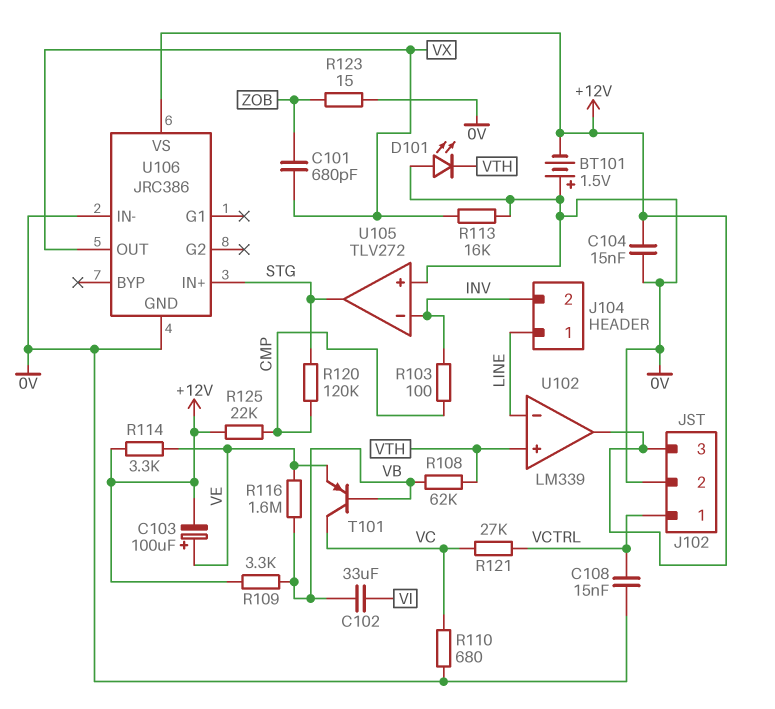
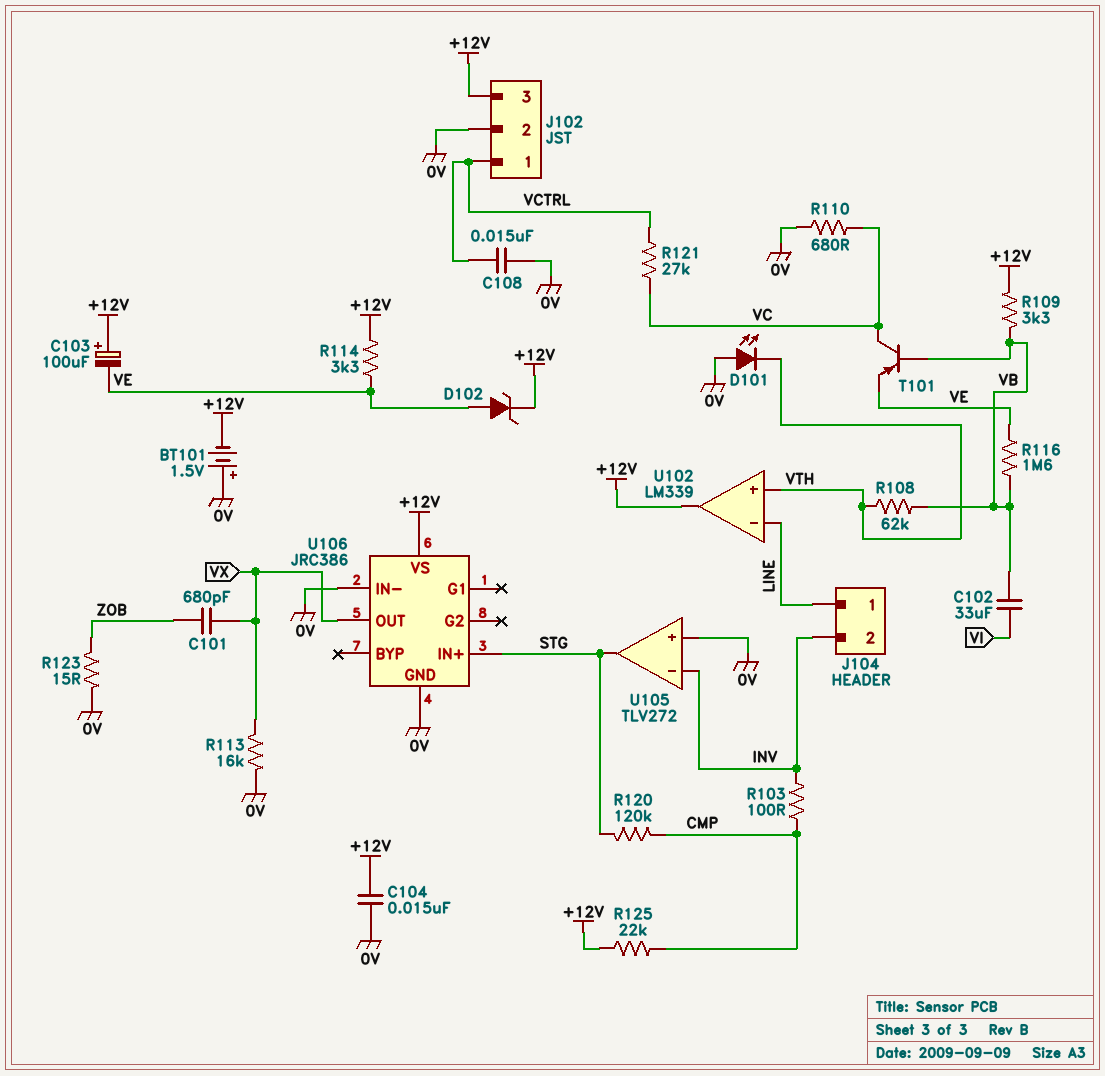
C103: 100uF (plus VE, minus +12V) -> 100uF (plus +12V, minus VE)
D102: none -> zener (A VE, K +12V)

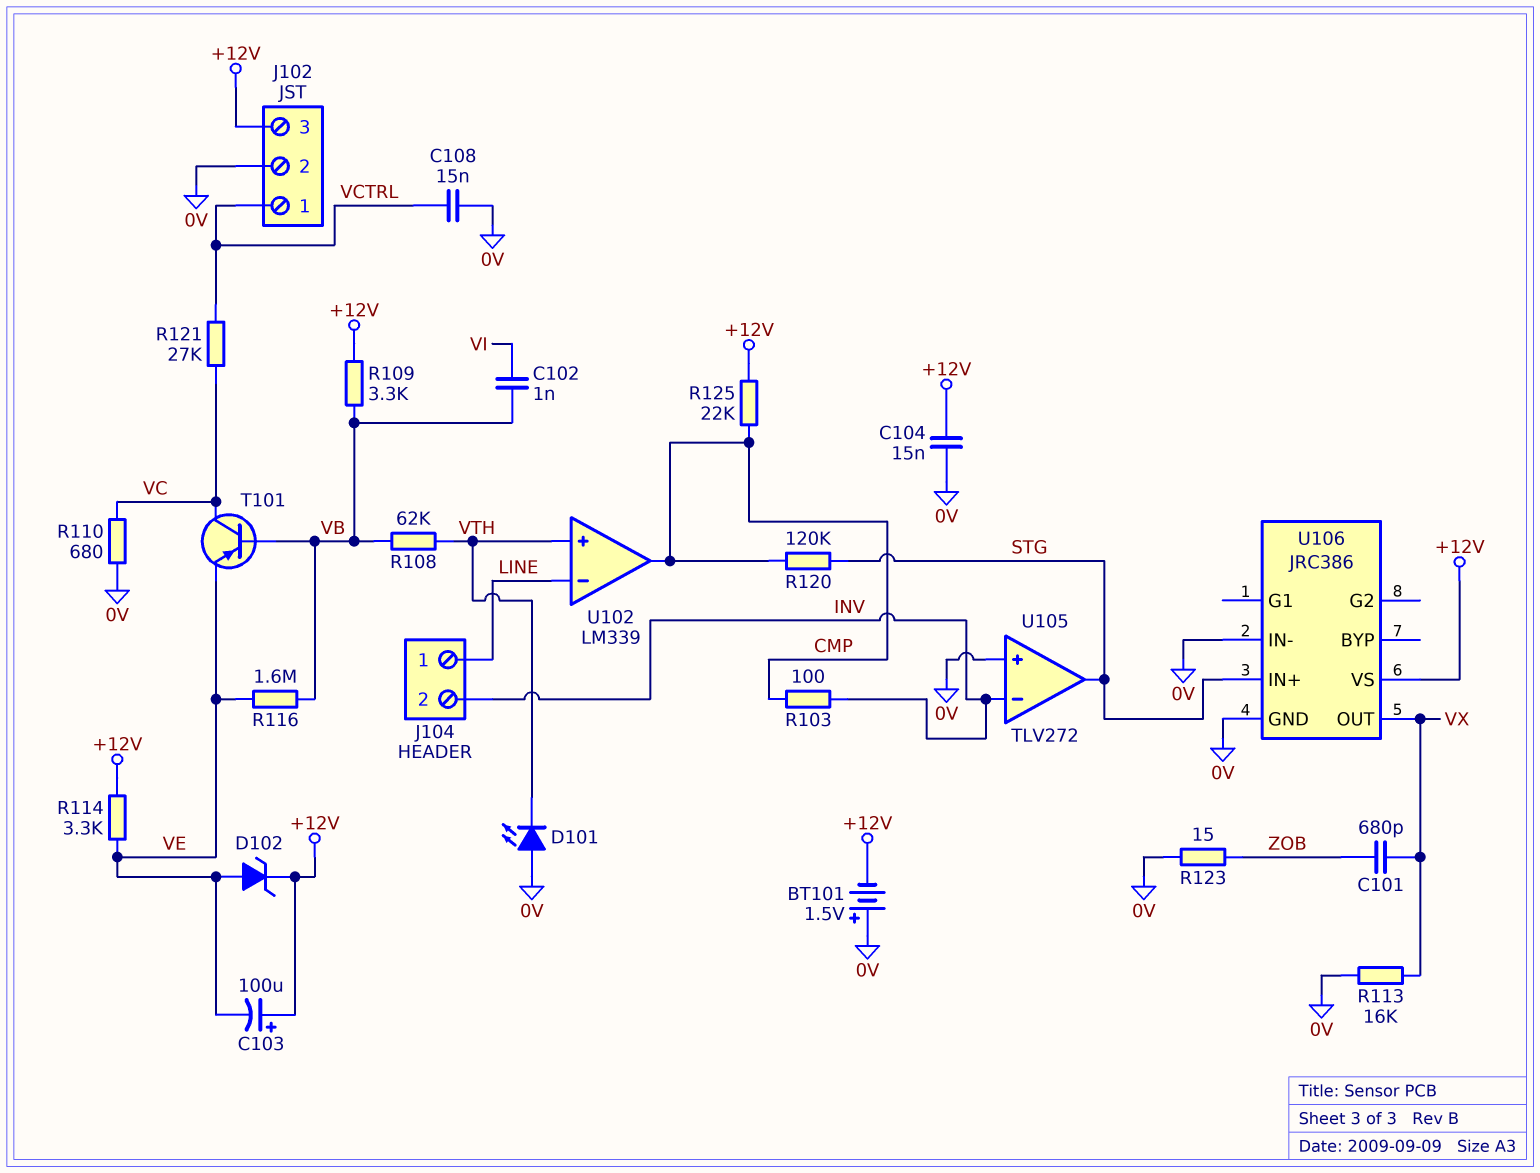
C102: 33uF (VB, VI) -> 1nF (VB, VI)
U102 pin out: +12V -> CMP

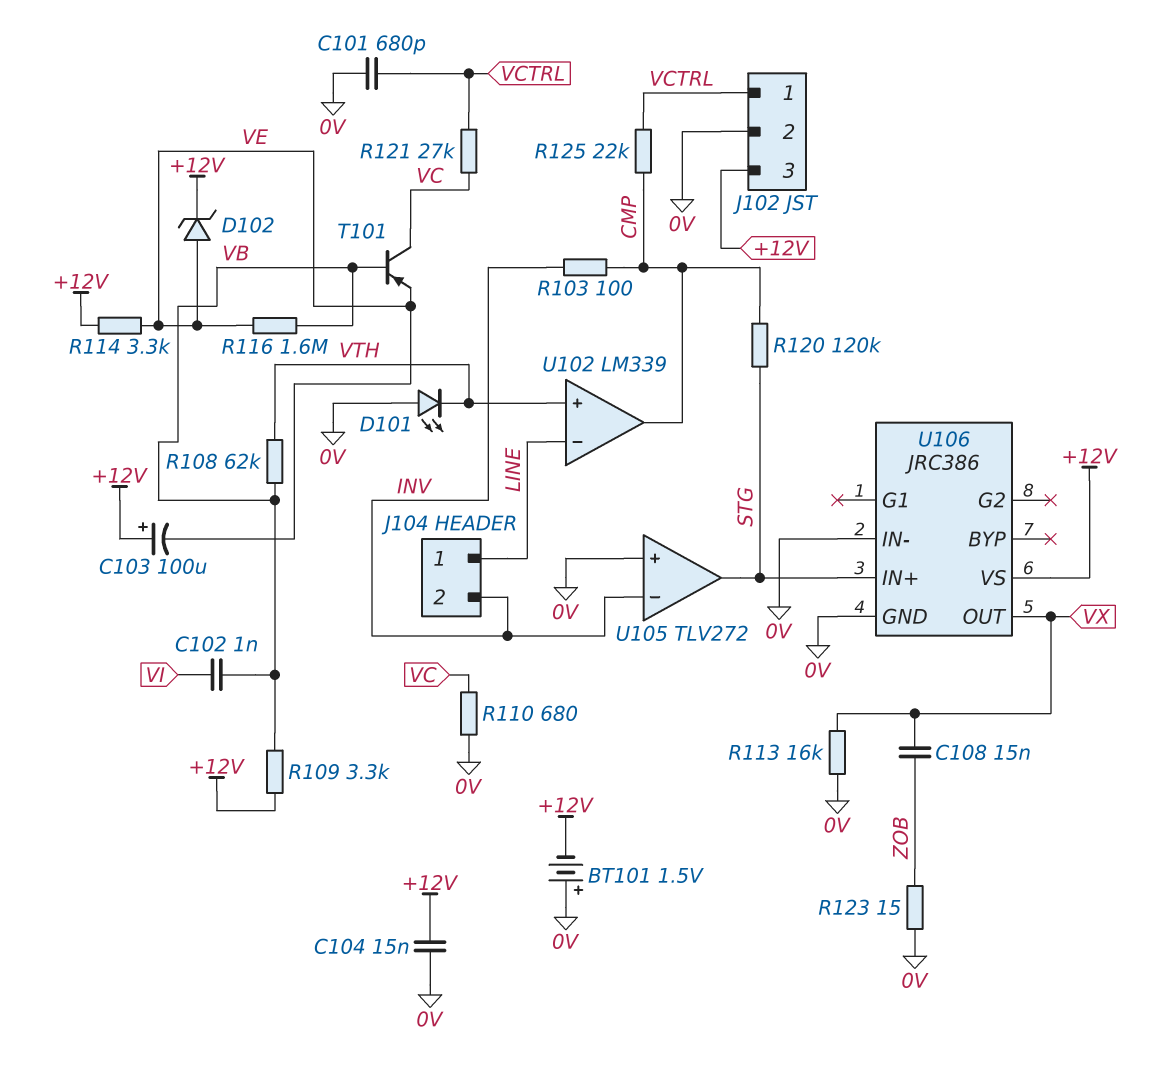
C101: 680pF (VX, ZOB) -> 680pF (0V, VCTRL)
C108: 15nF (0V, VCTRL) -> 15nF (VX, ZOB)
R125: 22k (+12V, CMP) -> 22k (CMP, VCTRL)

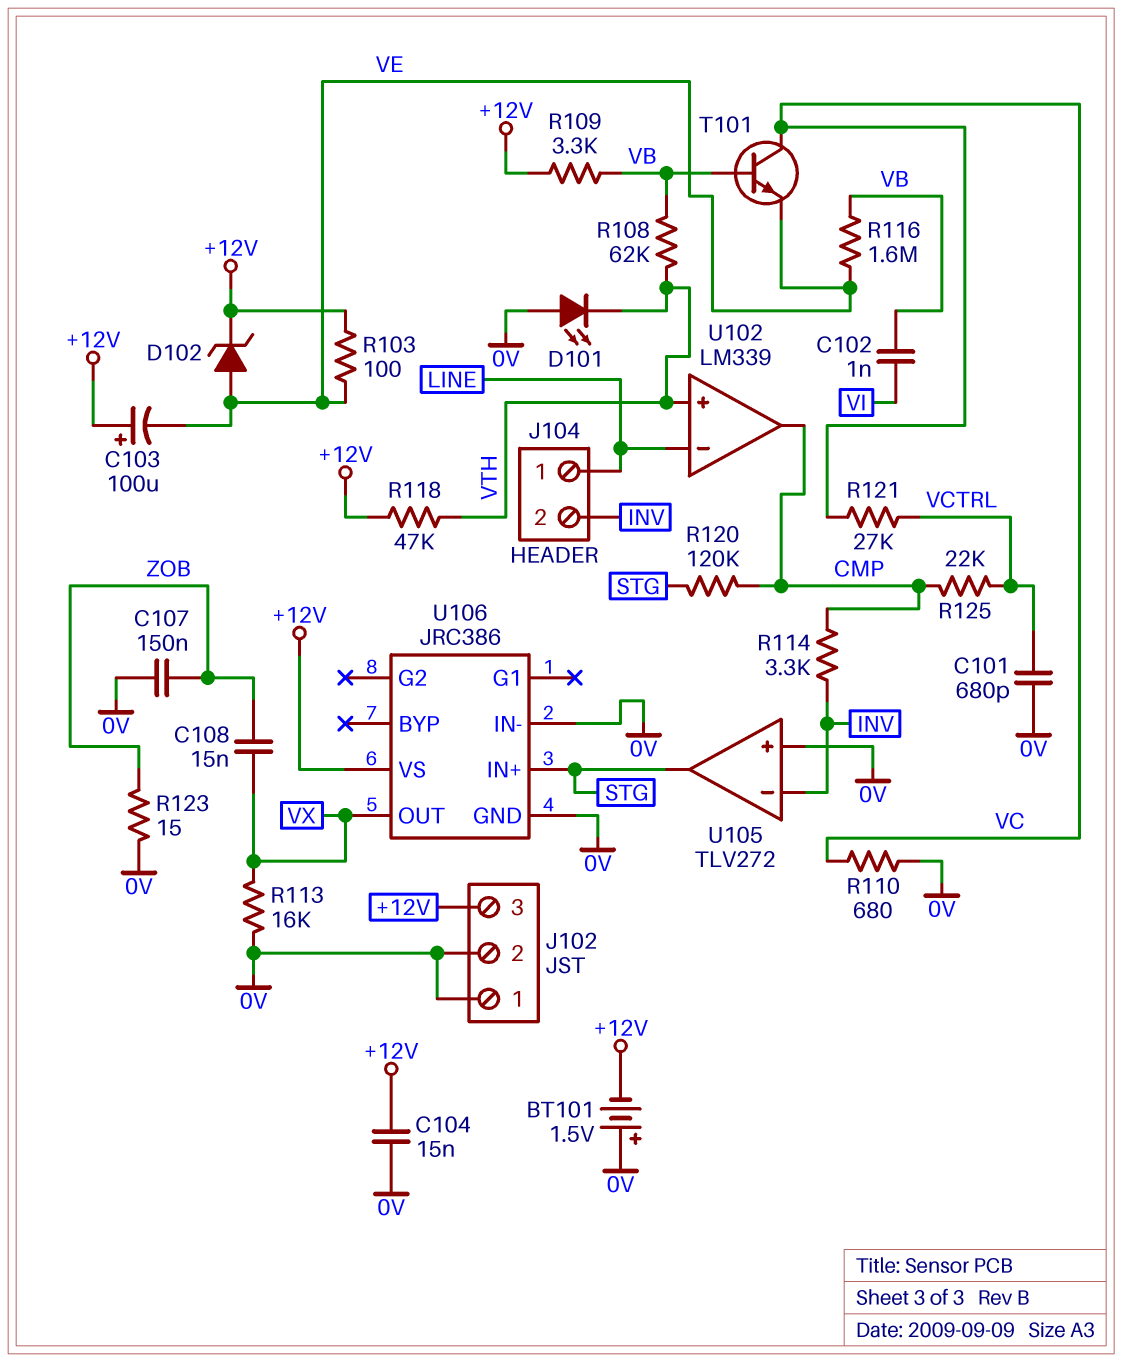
C107: none -> 150nF (0V, ZOB)
J102 pin 1: VCTRL -> 0V
R103: 100 (CMP, INV) -> 100 (+12V, VE)
R114: 3.3k (+12V, VE) -> 3.3k (CMP, INV)
R118: none -> 47k (+12V, VTH)
T101: PNP (B VB, C VC, E VE) -> NPN (B VB, C VC, E VE)

